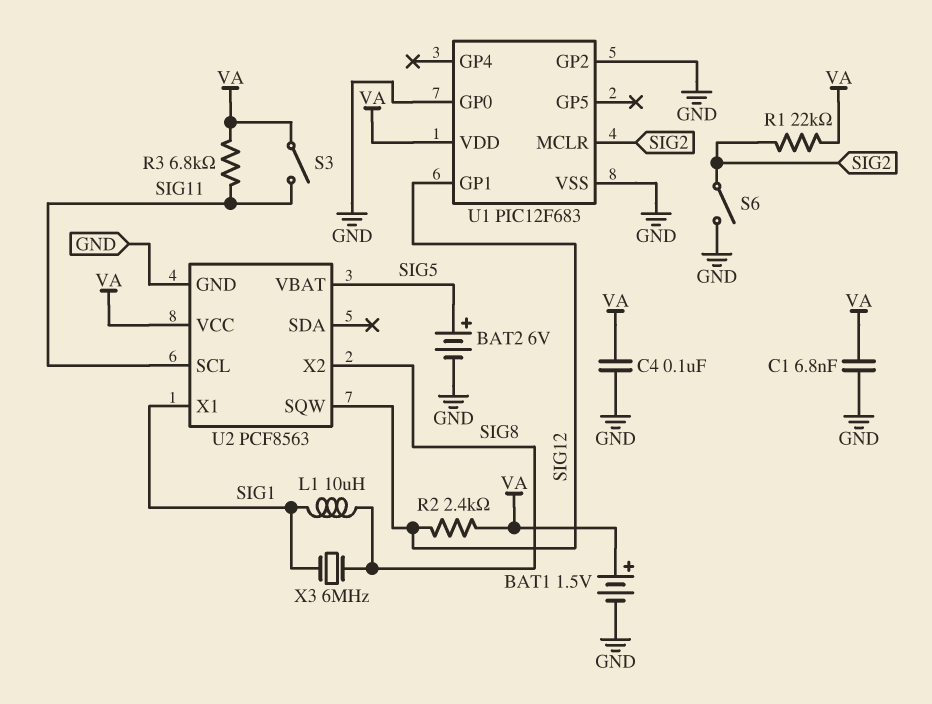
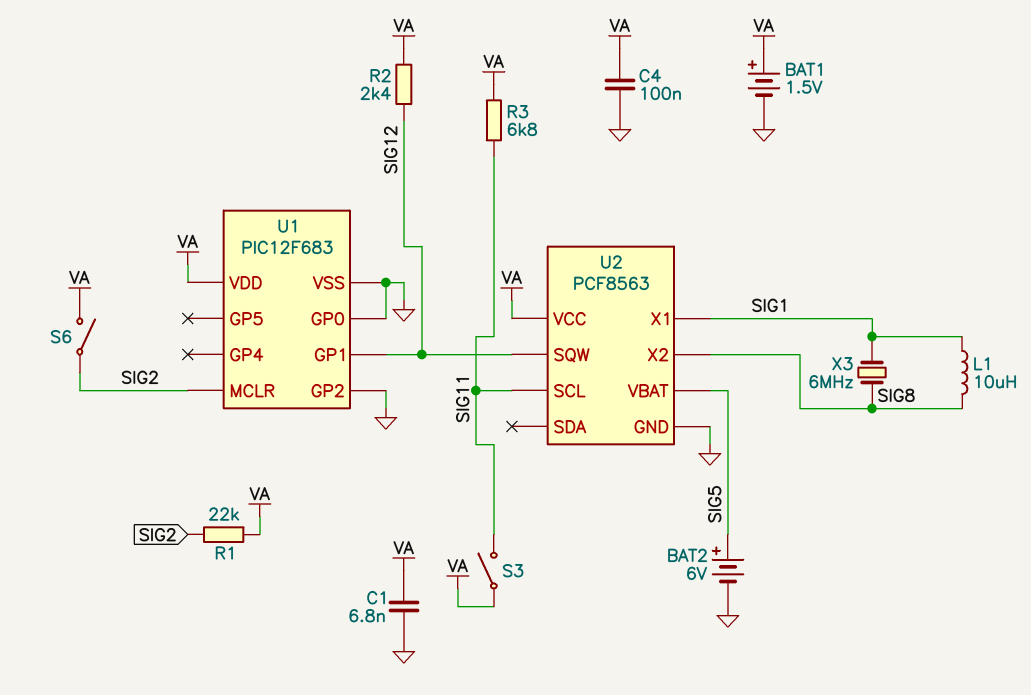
S6: switch (GND, SIG2) -> switch (SIG2, VA)

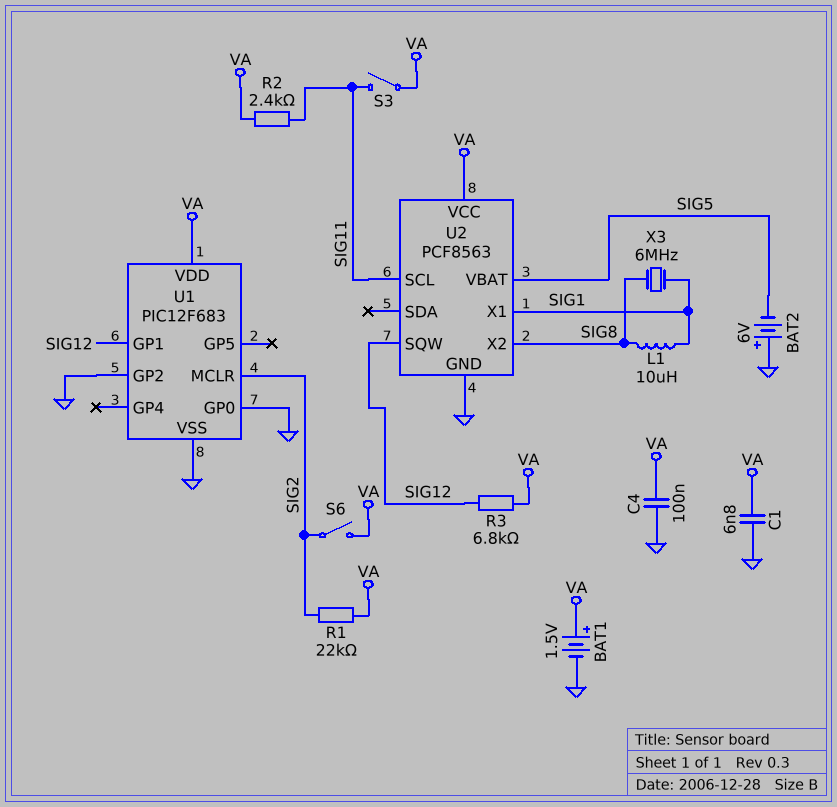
BAT2: 6V (plus SIG5, minus GND) -> 6V (plus GND, minus SIG5)
R2: 2.4k (SIG12, VA) -> 2.4k (SIG11, VA)
R3: 6.8k (SIG11, VA) -> 6.8k (SIG12, VA)

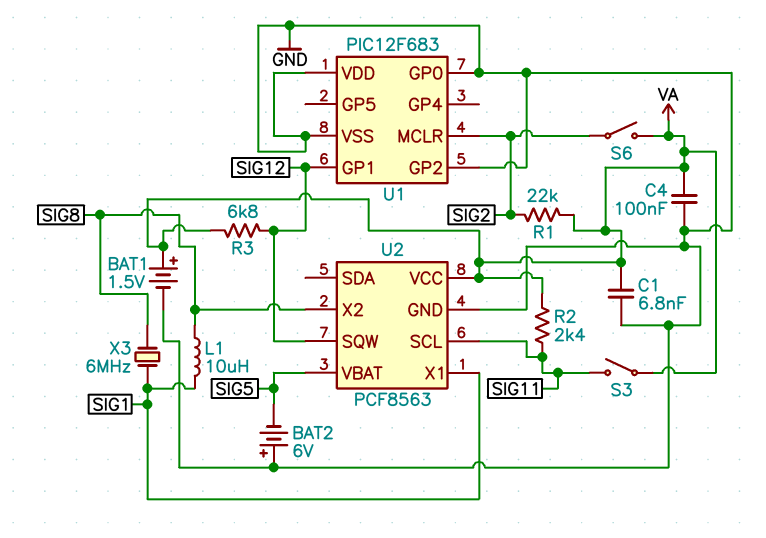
U1 pin VDD: VA -> GND

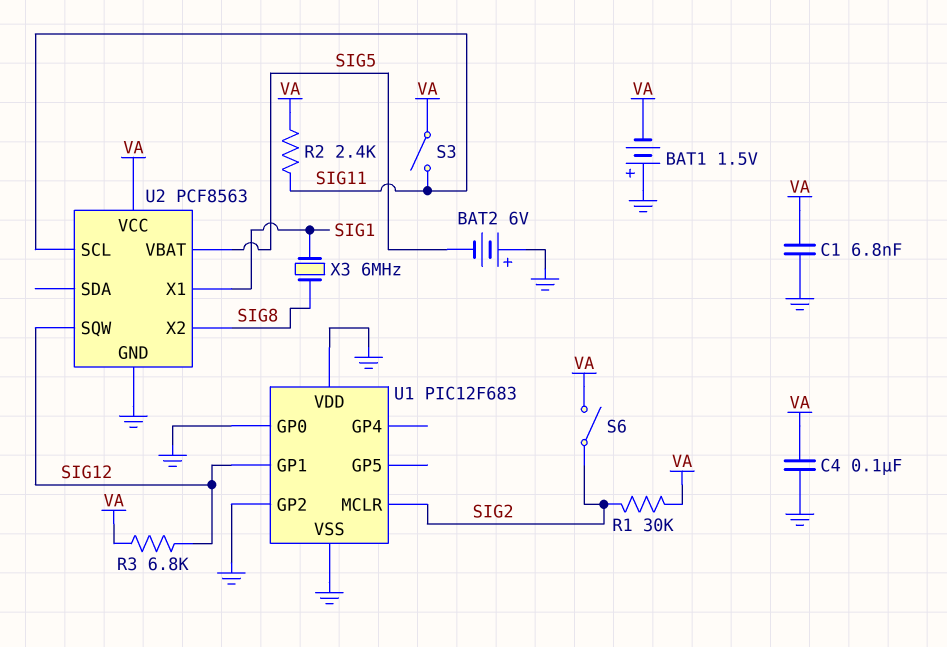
BAT1: 1.5V (plus VA, minus GND) -> 1.5V (plus GND, minus VA)
L1: 10uH (SIG1, SIG8) -> none
R1: 22k (SIG2, VA) -> 30k (SIG2, VA)

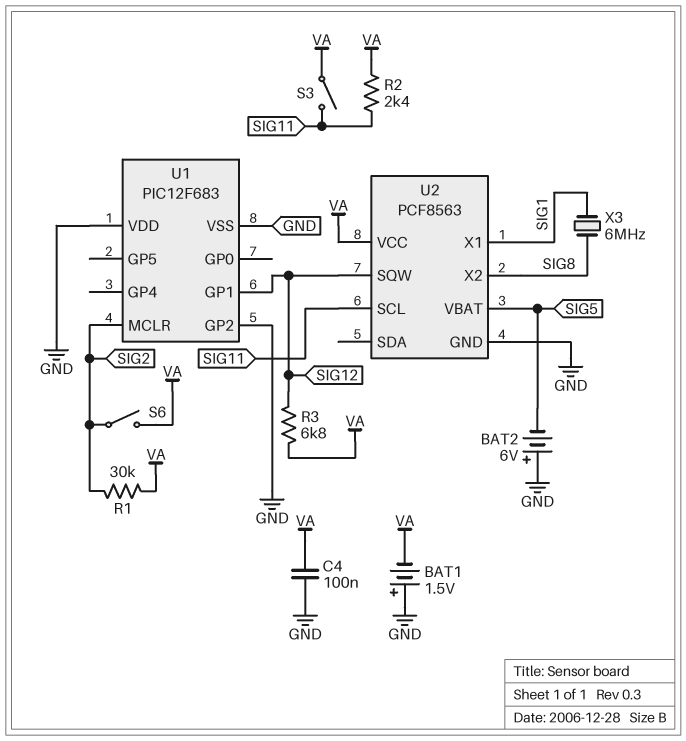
C1: 6.8nF (GND, VA) -> none
U1 pin GP0: GND -> none

